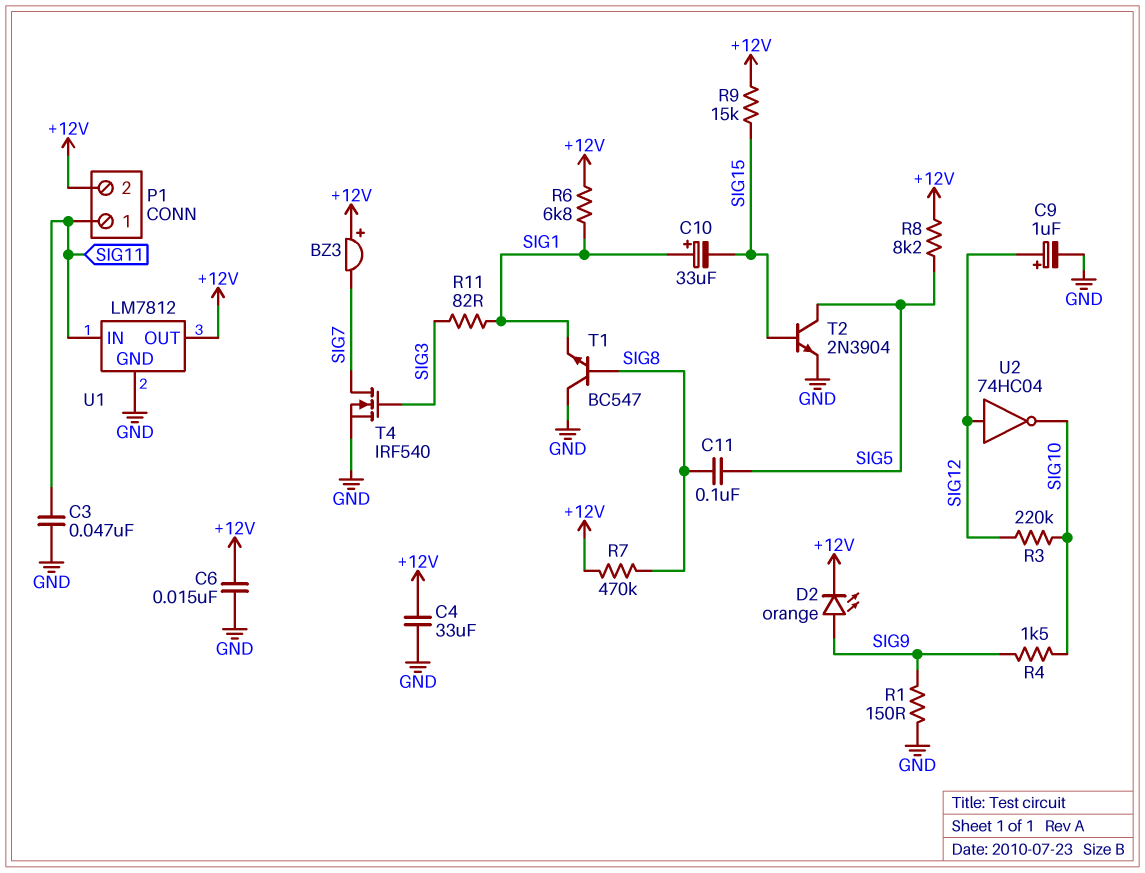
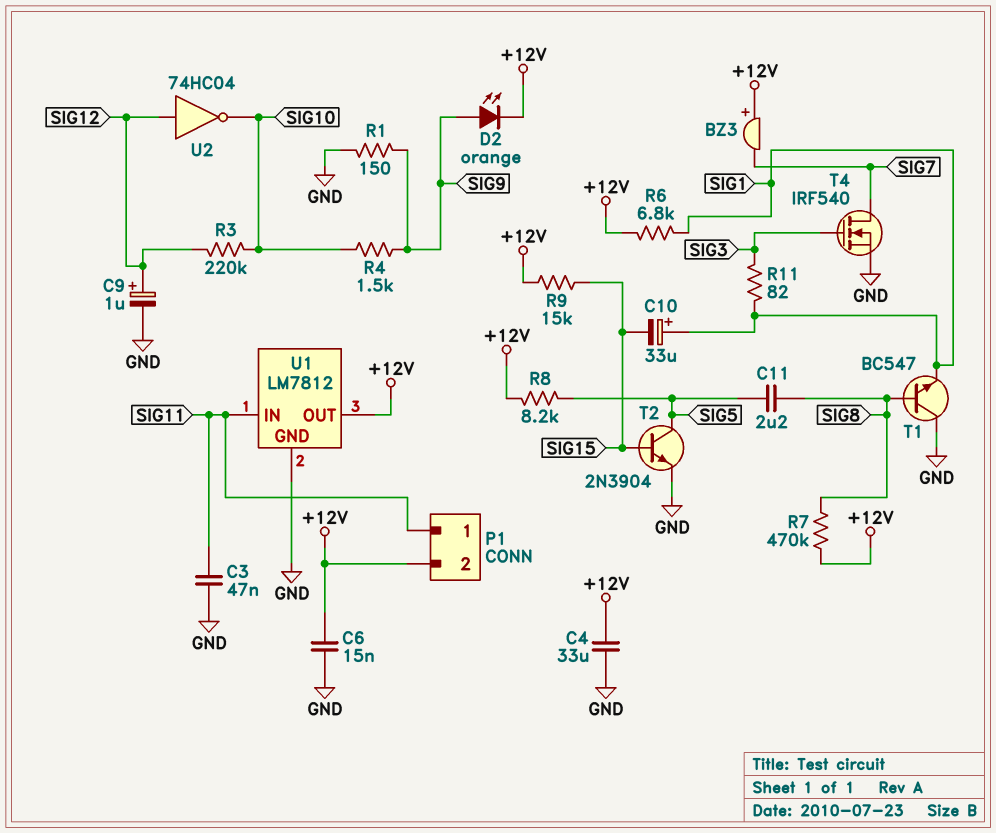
C11: 100nF (SIG5, SIG8) -> 2.2uF (SIG5, SIG8)

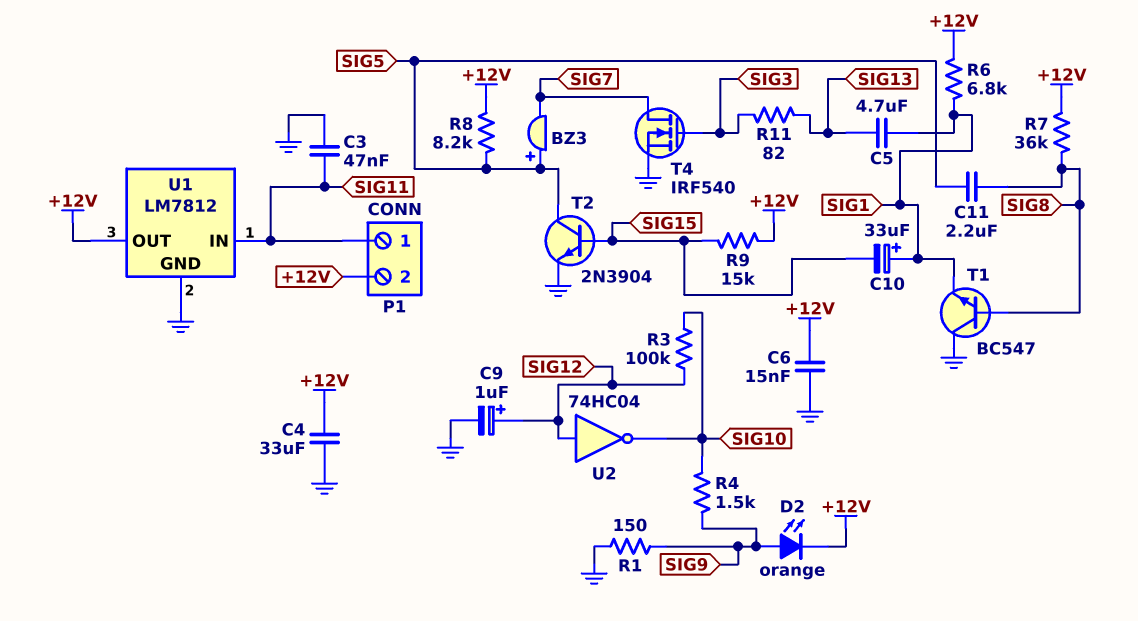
BZ3: buzzer (plus +12V, minus SIG7) -> buzzer (plus SIG5, minus SIG7)
C5: none -> 4.7uF (SIG1, SIG13)
R3: 220k (SIG10, SIG12) -> 100k (SIG10, SIG12)
R7: 470k (+12V, SIG8) -> 36k (+12V, SIG8)
R11: 82 (SIG1, SIG3) -> 82 (SIG3, SIG13)

